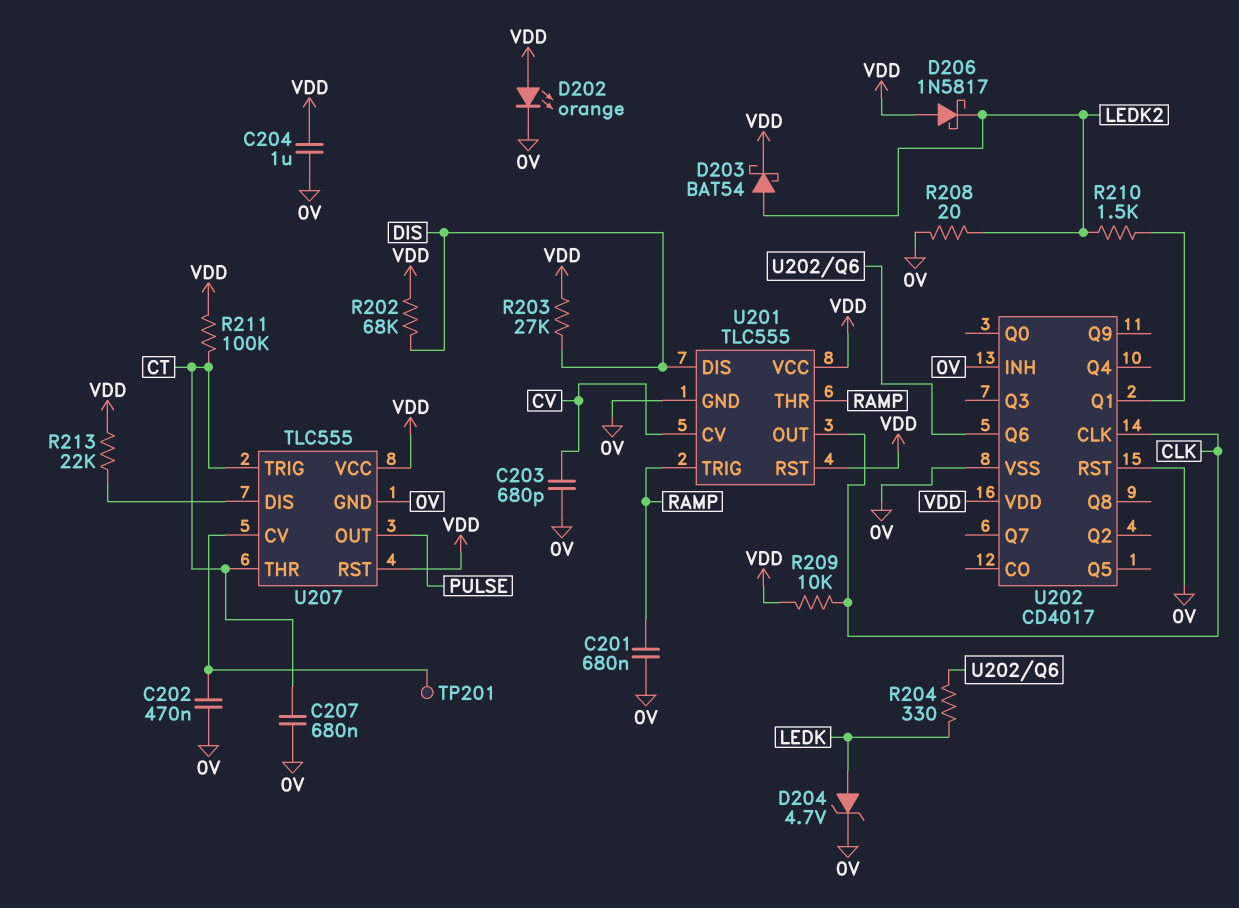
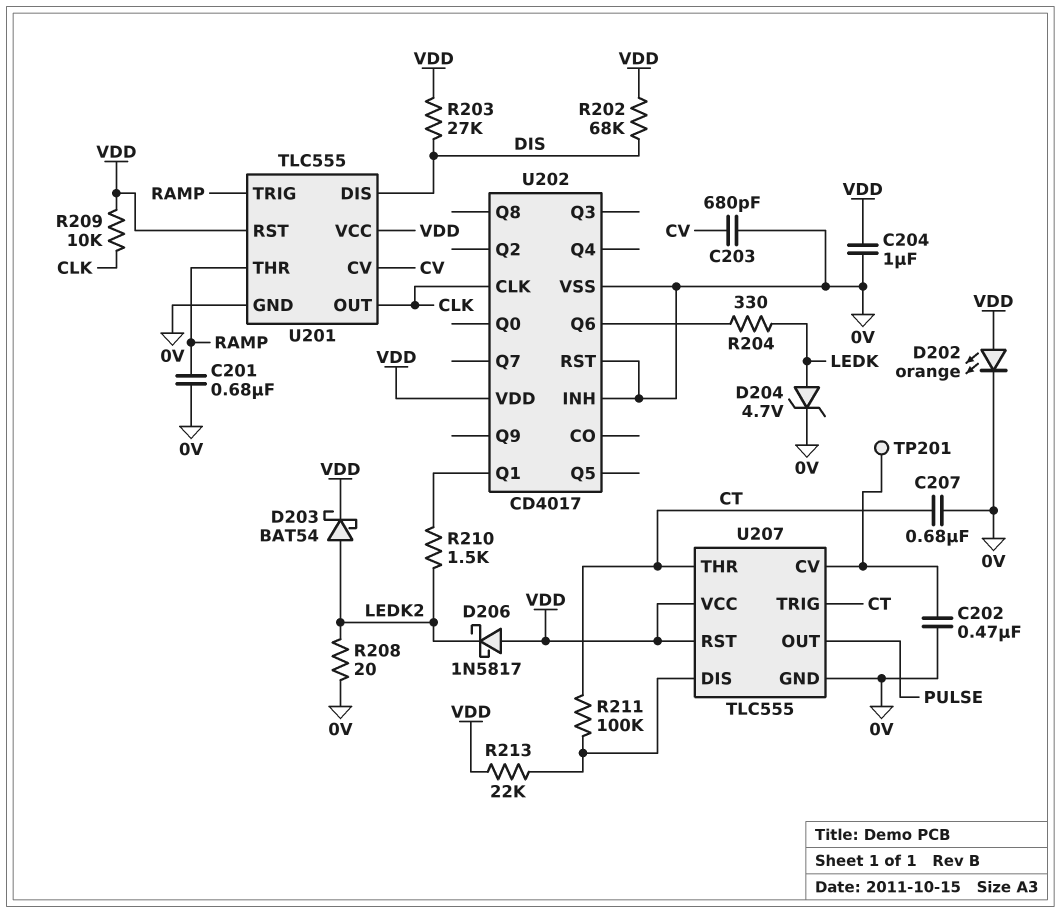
R211: 100k (CT, VDD) -> 100k (CT, U207/DIS)

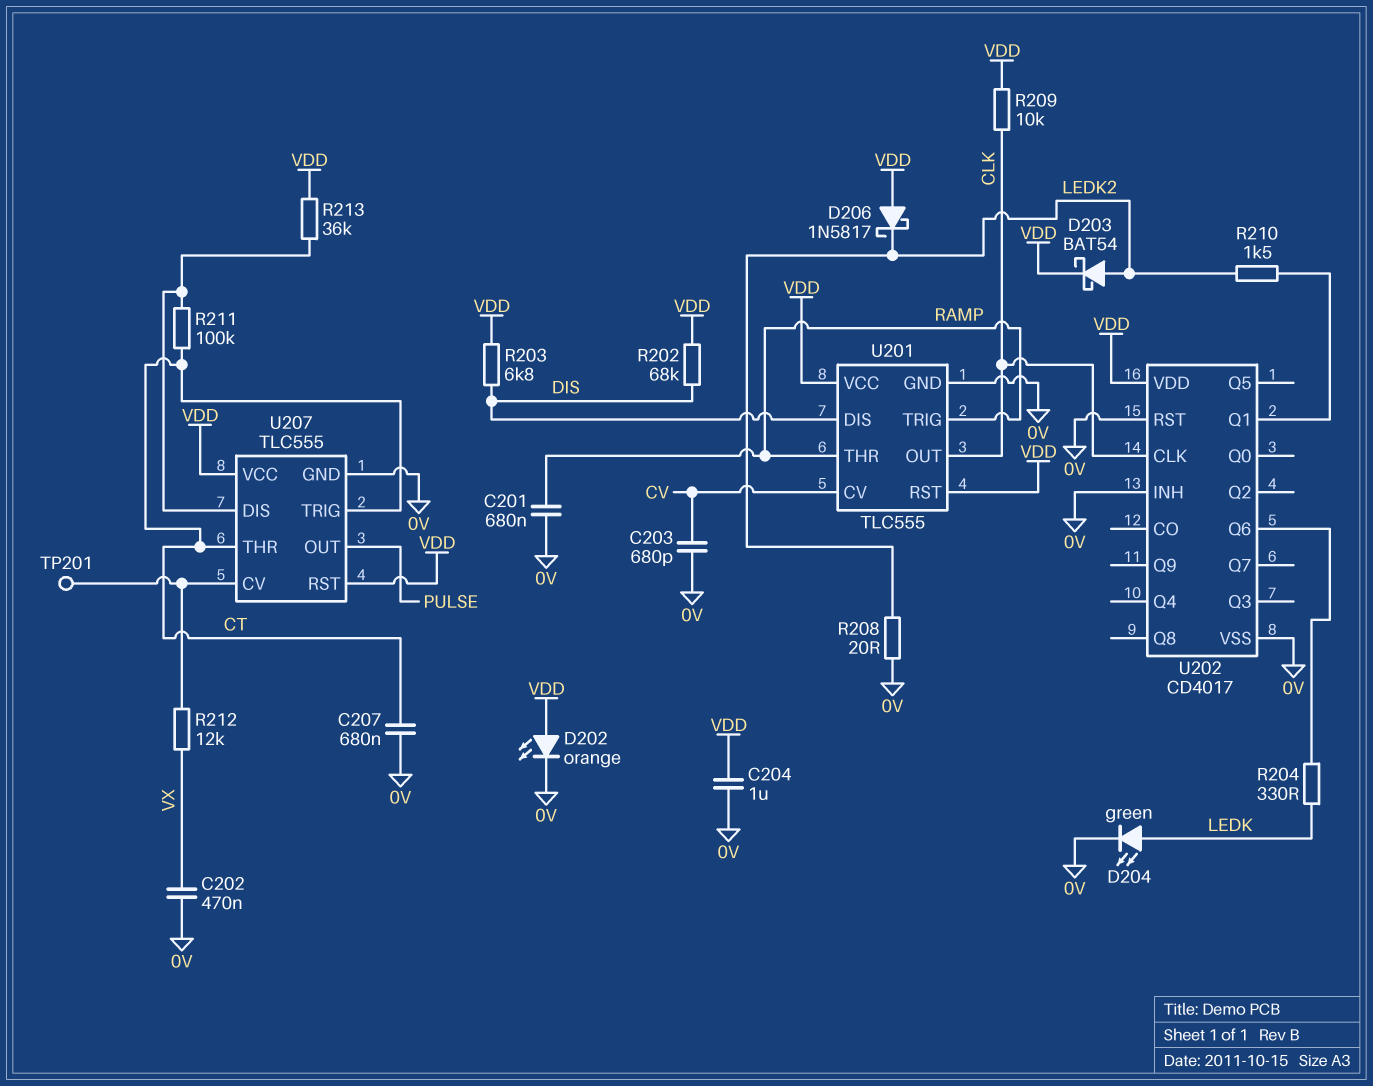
C202: 470nF (0V, U207/CV) -> 470nF (0V, VX)
D204: zener 4.7V (A LEDK, K 0V) -> LED green (A LEDK, K 0V)
R203: 27k (DIS, VDD) -> 6.8k (DIS, VDD)
R212: none -> 12k (U207/CV, VX)
R213: 22k (U207/DIS, VDD) -> 36k (U207/DIS, VDD)

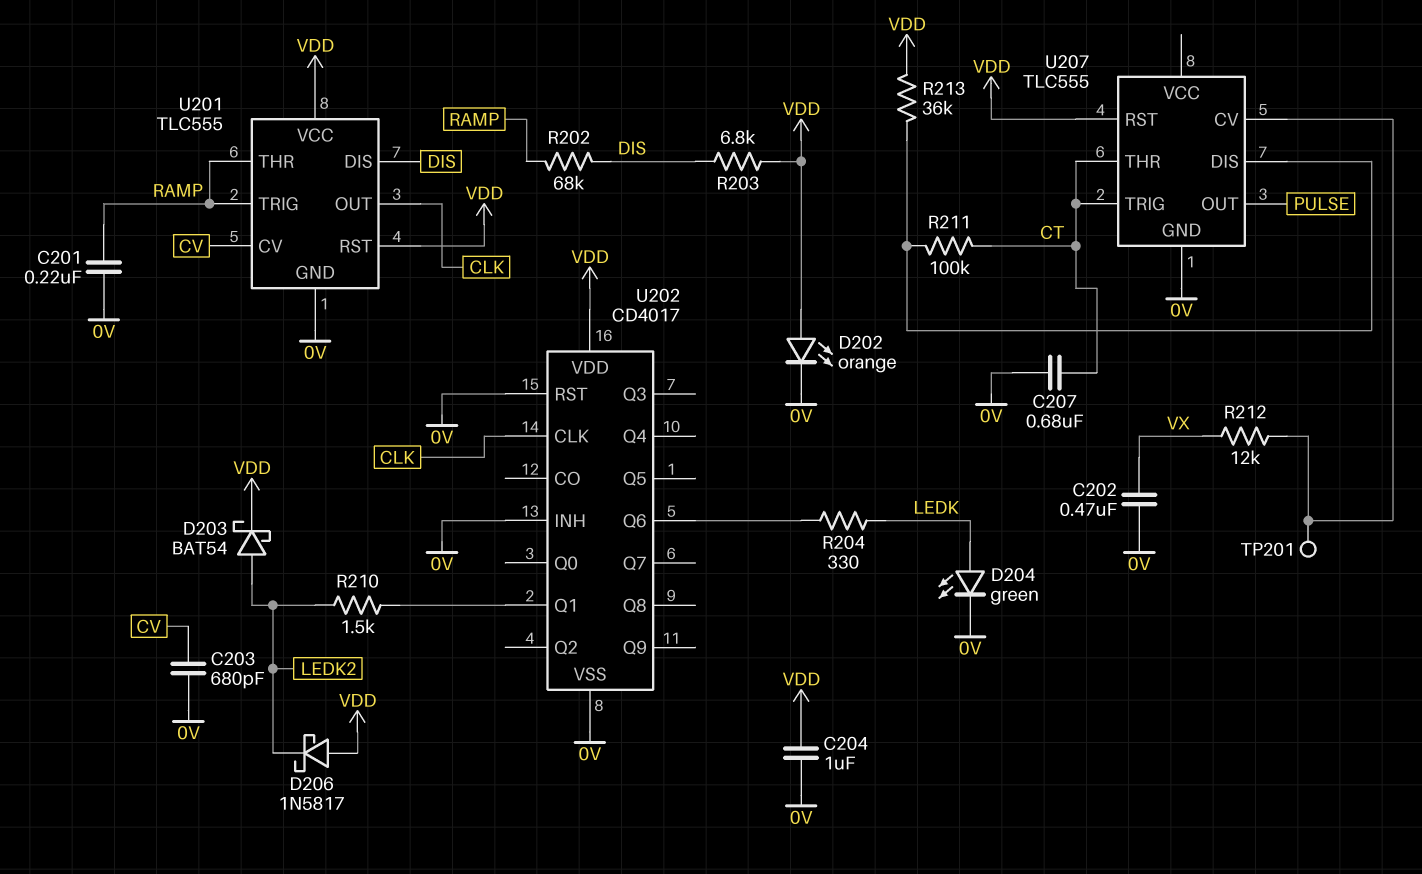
C201: 680nF (0V, RAMP) -> 220nF (0V, RAMP)
R202: 68k (DIS, VDD) -> 68k (DIS, RAMP)
R208: 20 (0V, LEDK2) -> none
R209: 10k (CLK, VDD) -> none
U207 pin VCC: VDD -> none

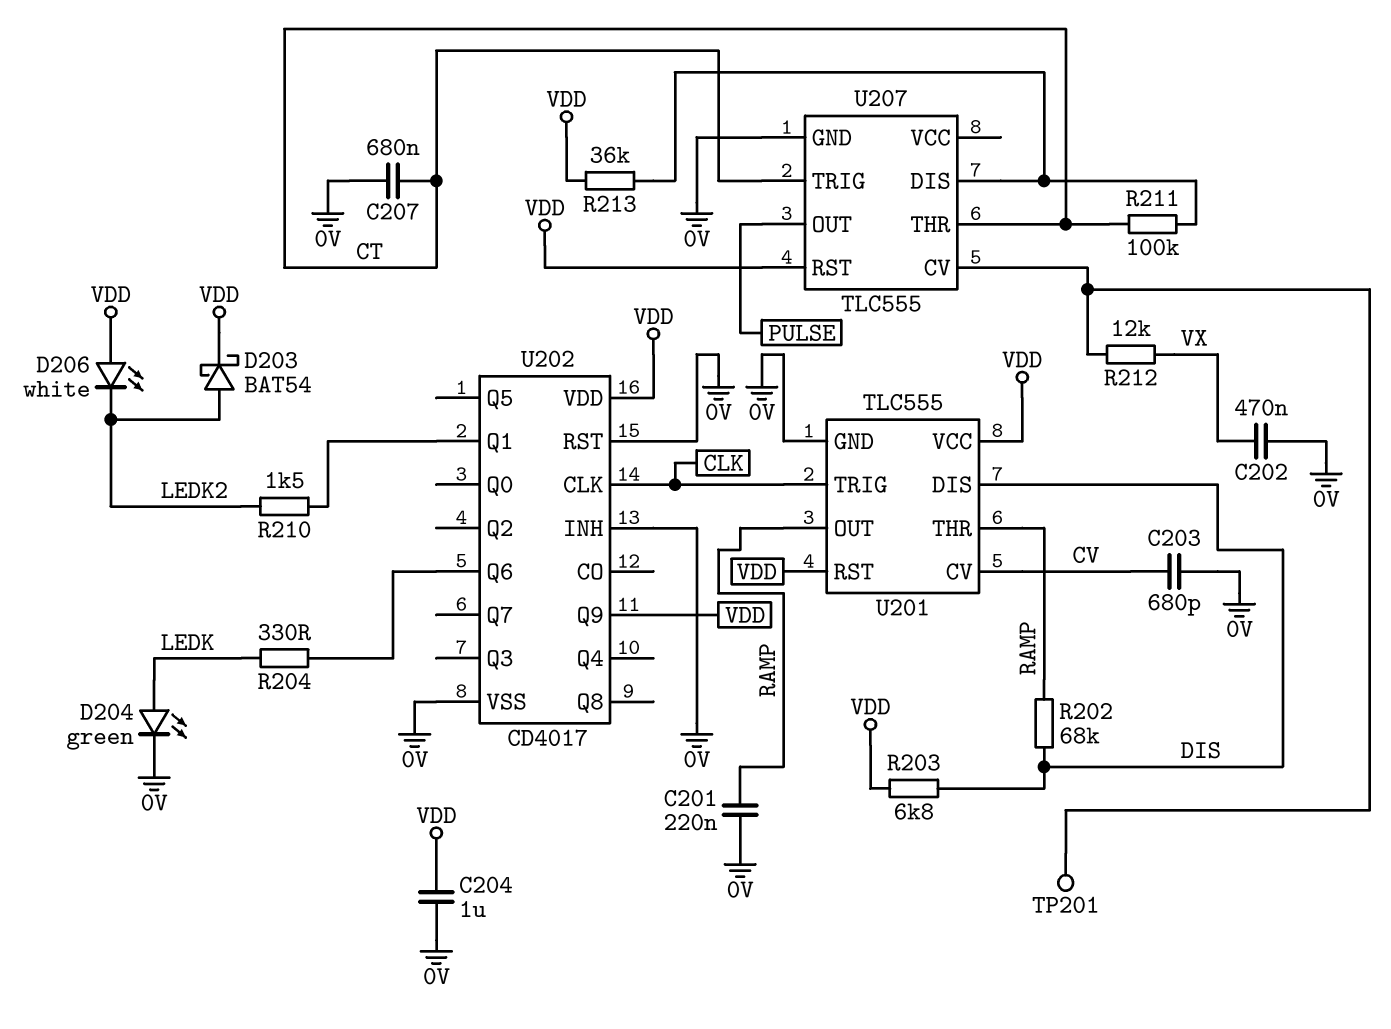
D202: LED orange (A VDD, K 0V) -> none
D206: schottky 1N5817 (A VDD, K LEDK2) -> LED white (A VDD, K LEDK2)
U201 pin OUT: CLK -> RAMP
U201 pin TRIG: RAMP -> CLK
U202 pin Q9: none -> VDD

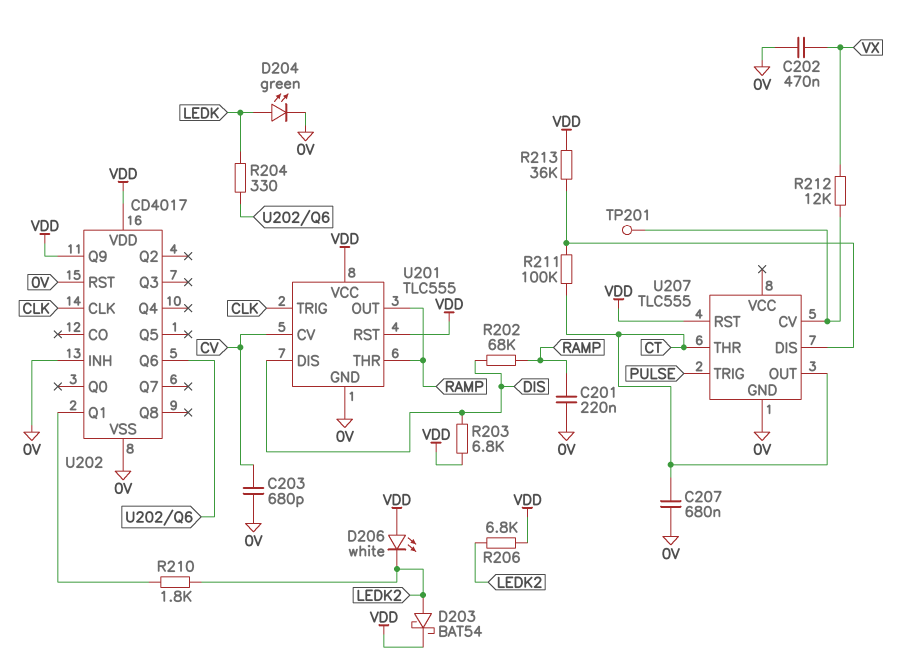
C204: 1uF (0V, VDD) -> none
R206: none -> 6.8k (LEDK2, VDD)
R210: 1.5k (LEDK2, U202/Q1) -> 1.8k (LEDK2, U202/Q1)
U207 pin OUT: PULSE -> CT
U207 pin TRIG: CT -> PULSE

